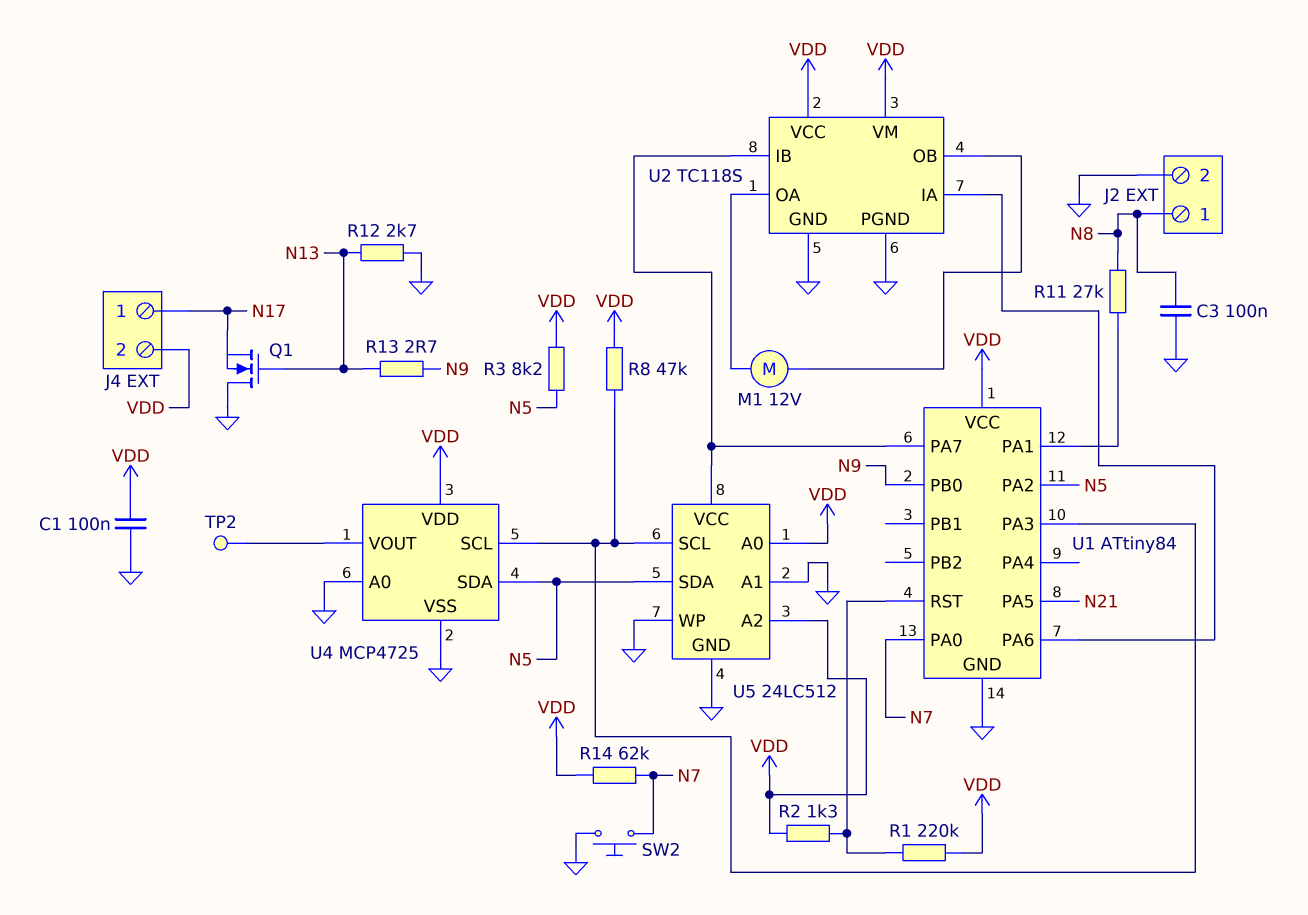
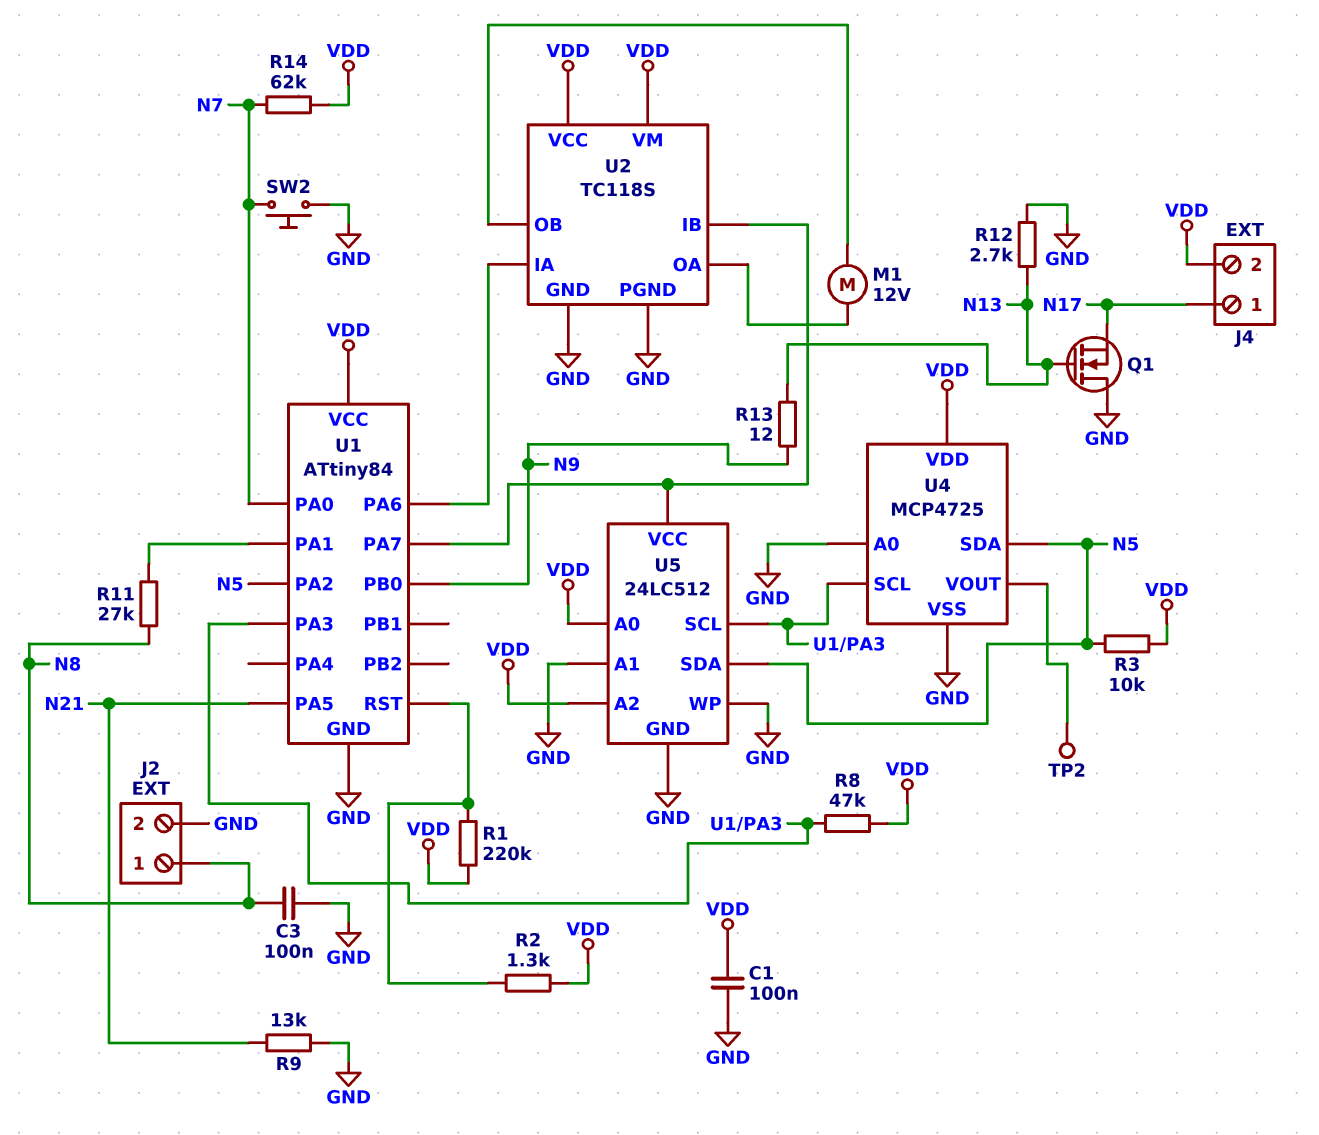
R3: 8.2k (N5, VDD) -> 10k (N5, VDD)
R9: none -> 13k (GND, N21)
R13: 2.7 (N9, N13) -> 12 (N9, N13)

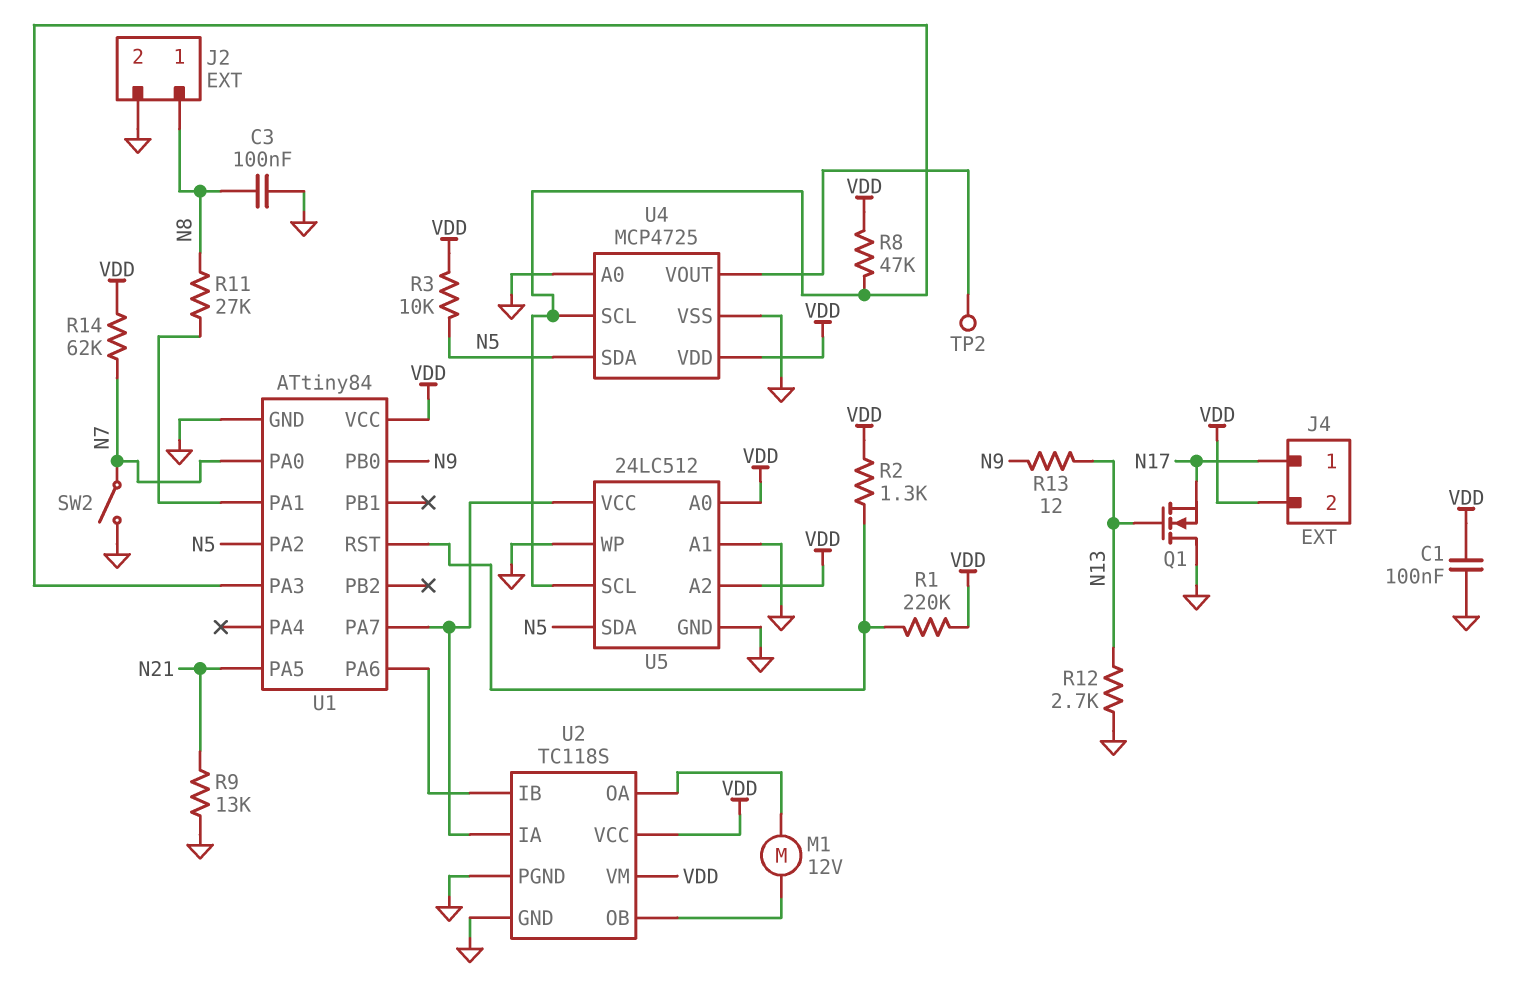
SW2: button (GND, N7) -> switch (GND, N7)
U2 pin IA: U1/PA6 -> U1/PA7
U2 pin IB: U1/PA7 -> U1/PA6

